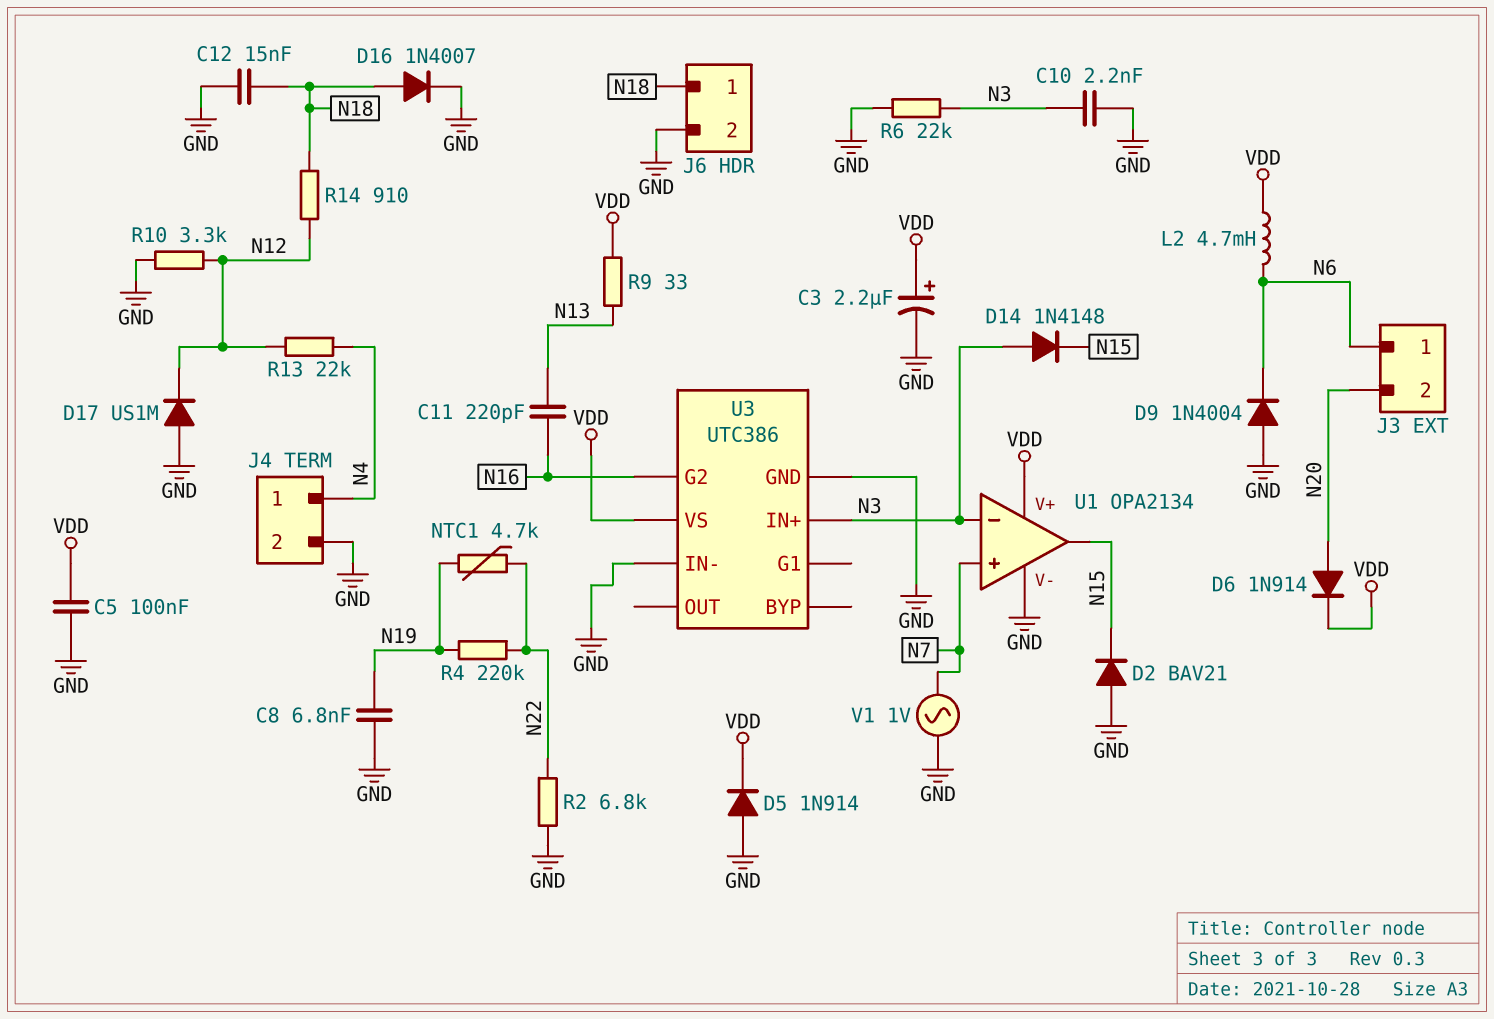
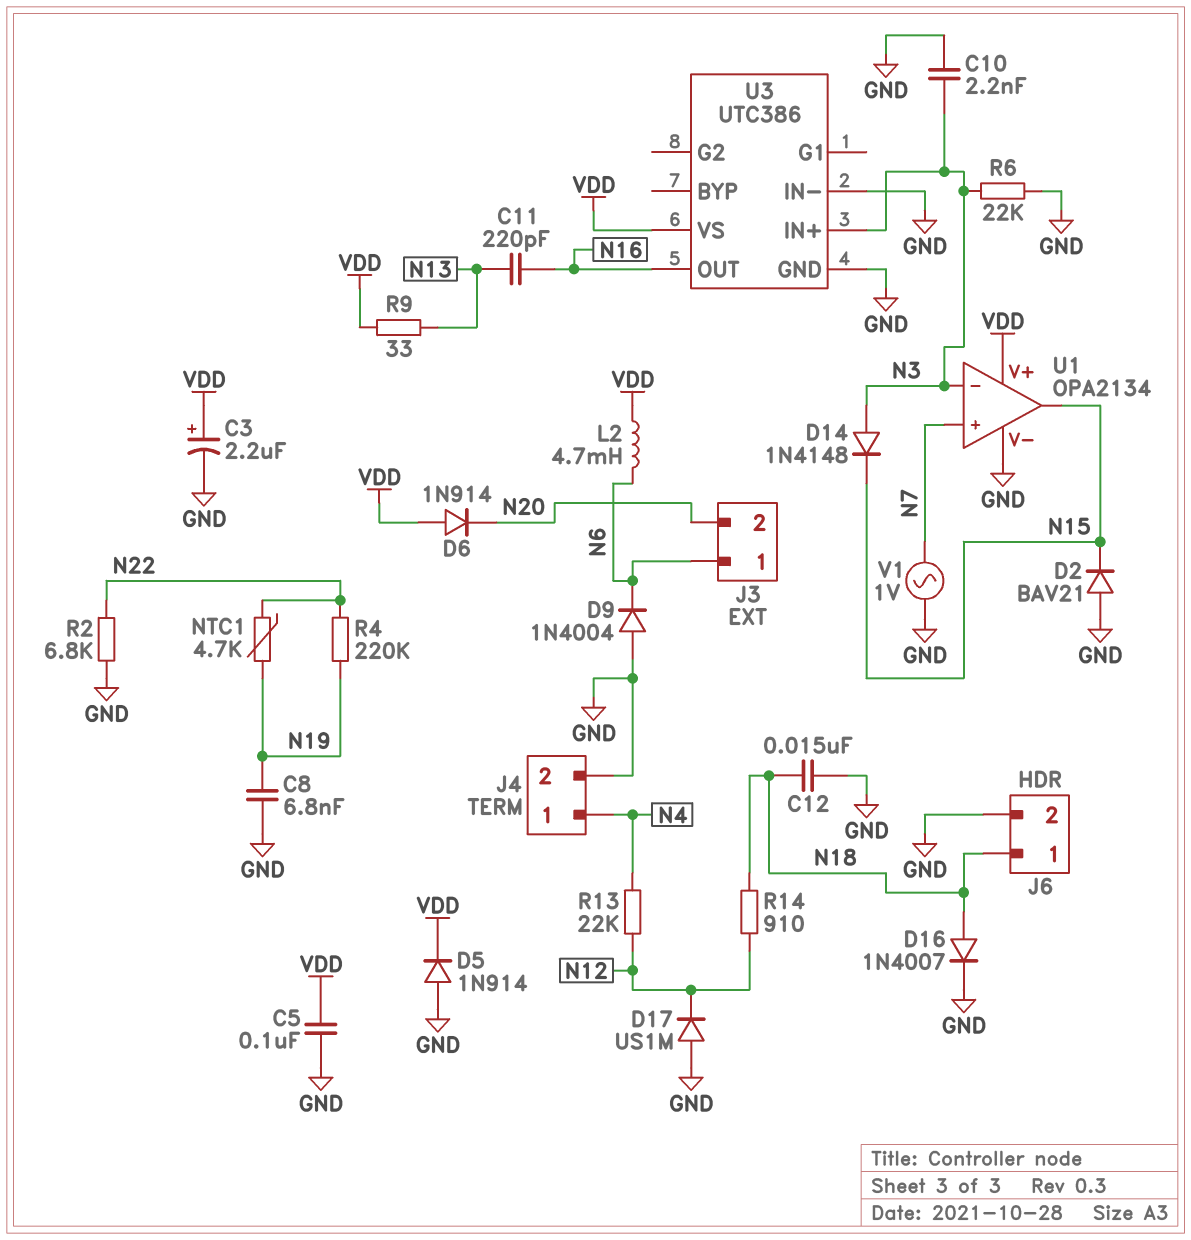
D6: diode 1N914 (A N20, K VDD) -> diode 1N914 (A VDD, K N20)
R10: 3.3k (GND, N12) -> none
U3 pin G2: N16 -> none
U3 pin OUT: none -> N16

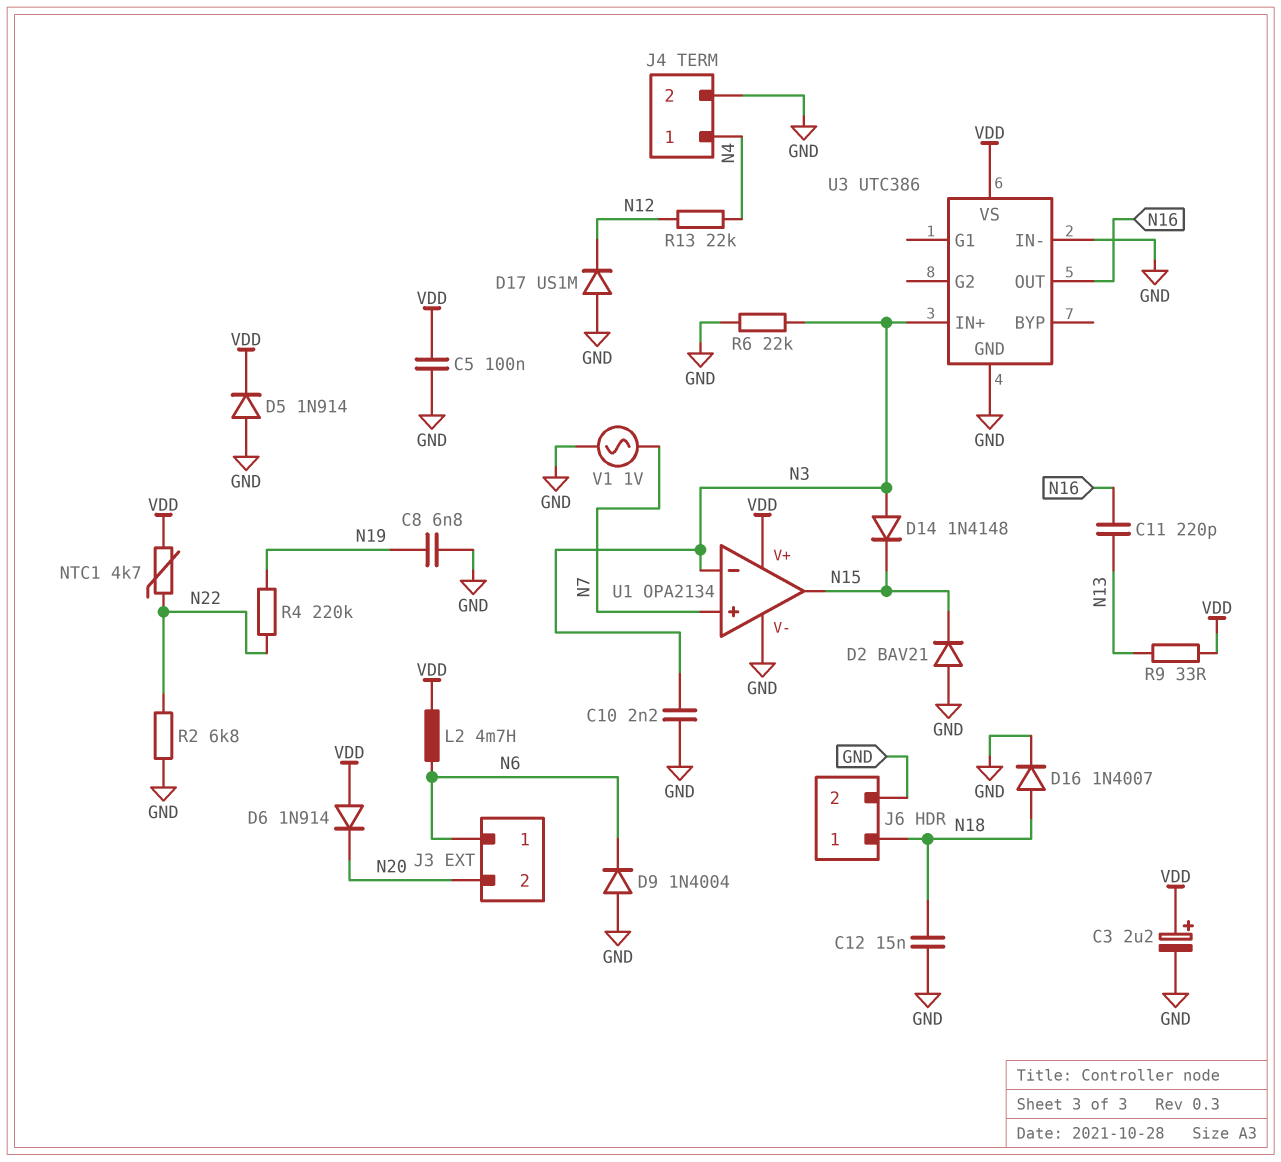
NTC1: 4.7k (N19, N22) -> 4.7k (N22, VDD)
R14: 910 (N12, N18) -> none

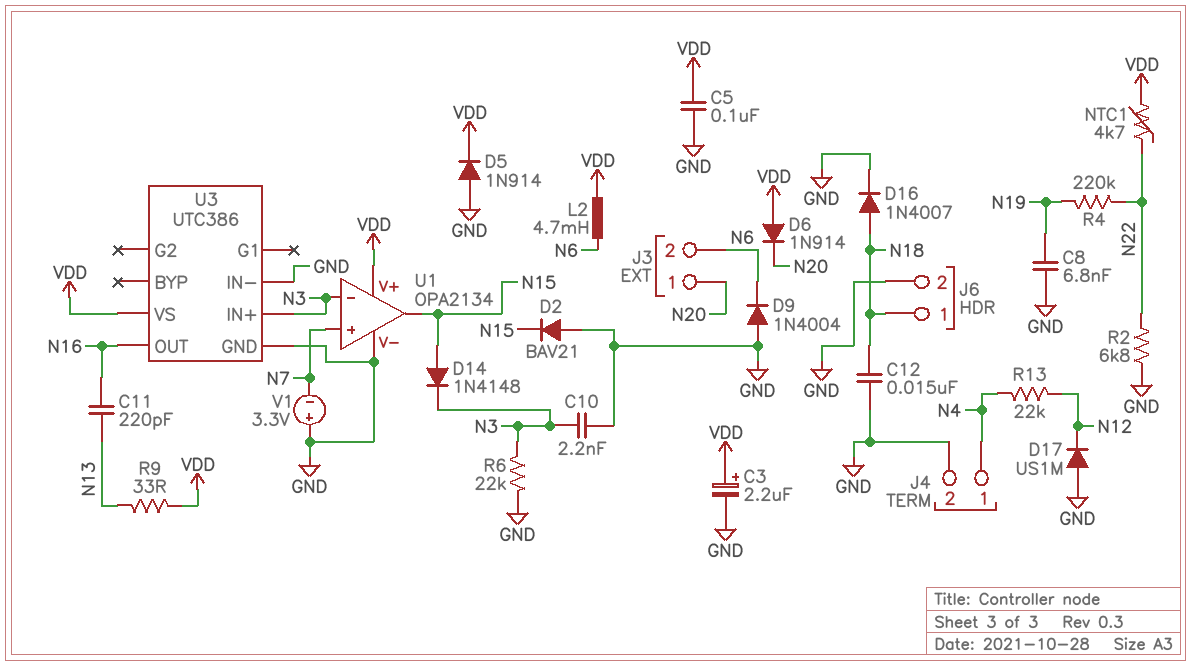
D14: diode 1N4148 (A N3, K N15) -> diode 1N4148 (A N15, K N3)
J3 pin 1: N6 -> N20
J3 pin 2: N20 -> N6
V1: AC 1V (GND, N7) -> 3.3V (plus GND, minus N7)

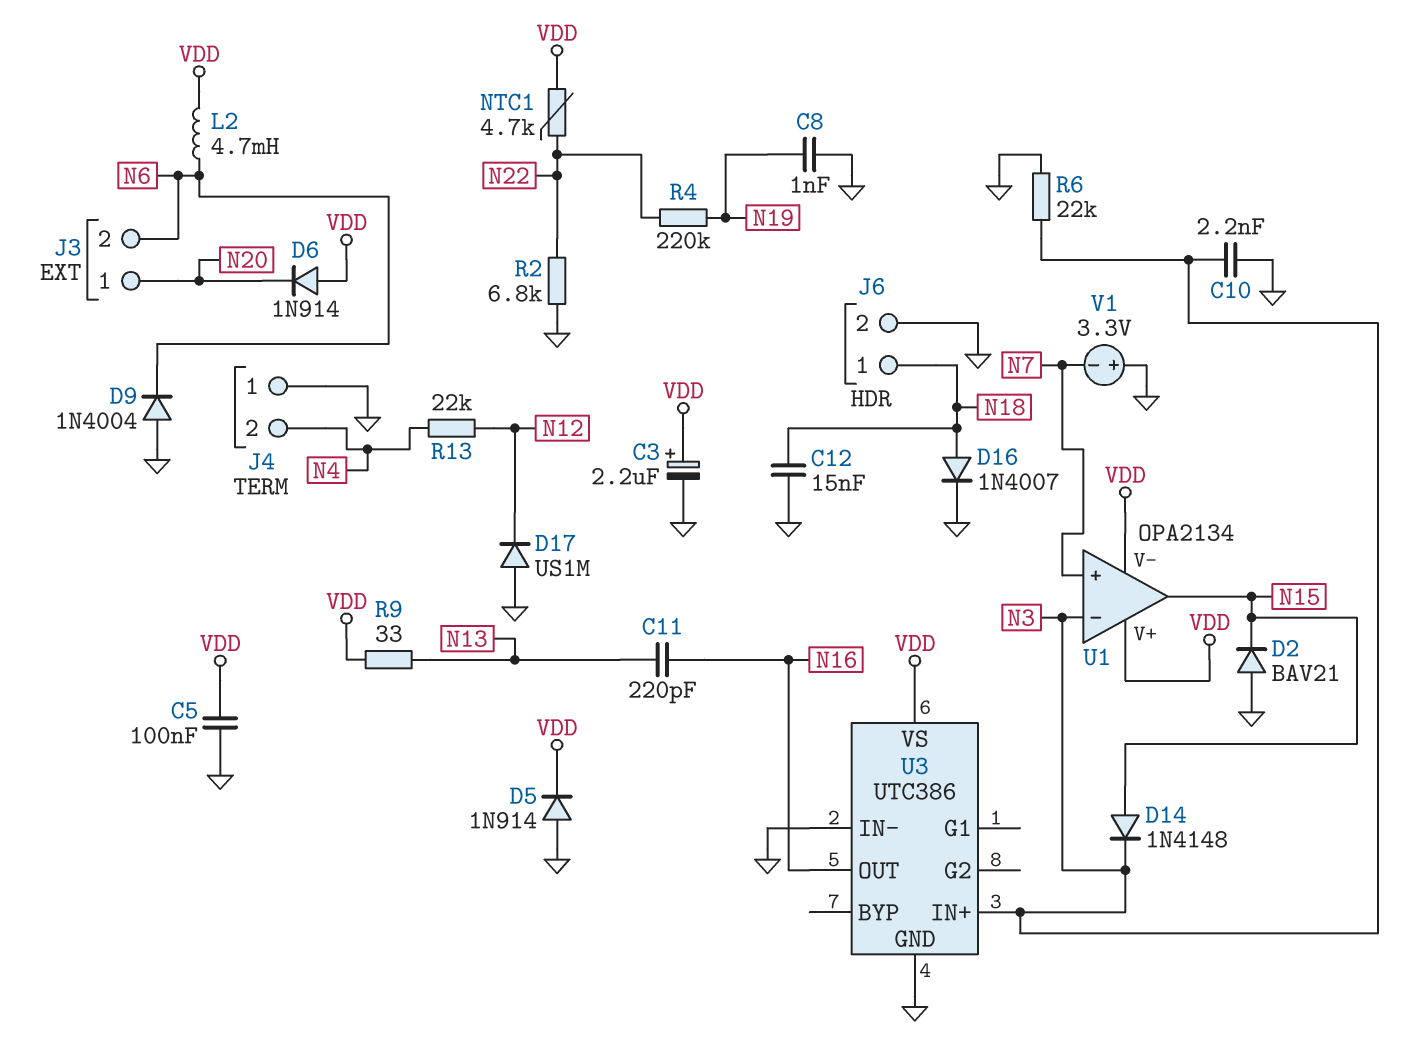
C8: 6.8nF (GND, N19) -> 1nF (GND, N19)
J4 pin 1: N4 -> GND
J4 pin 2: GND -> N4
U1 pin V-: GND -> VDD

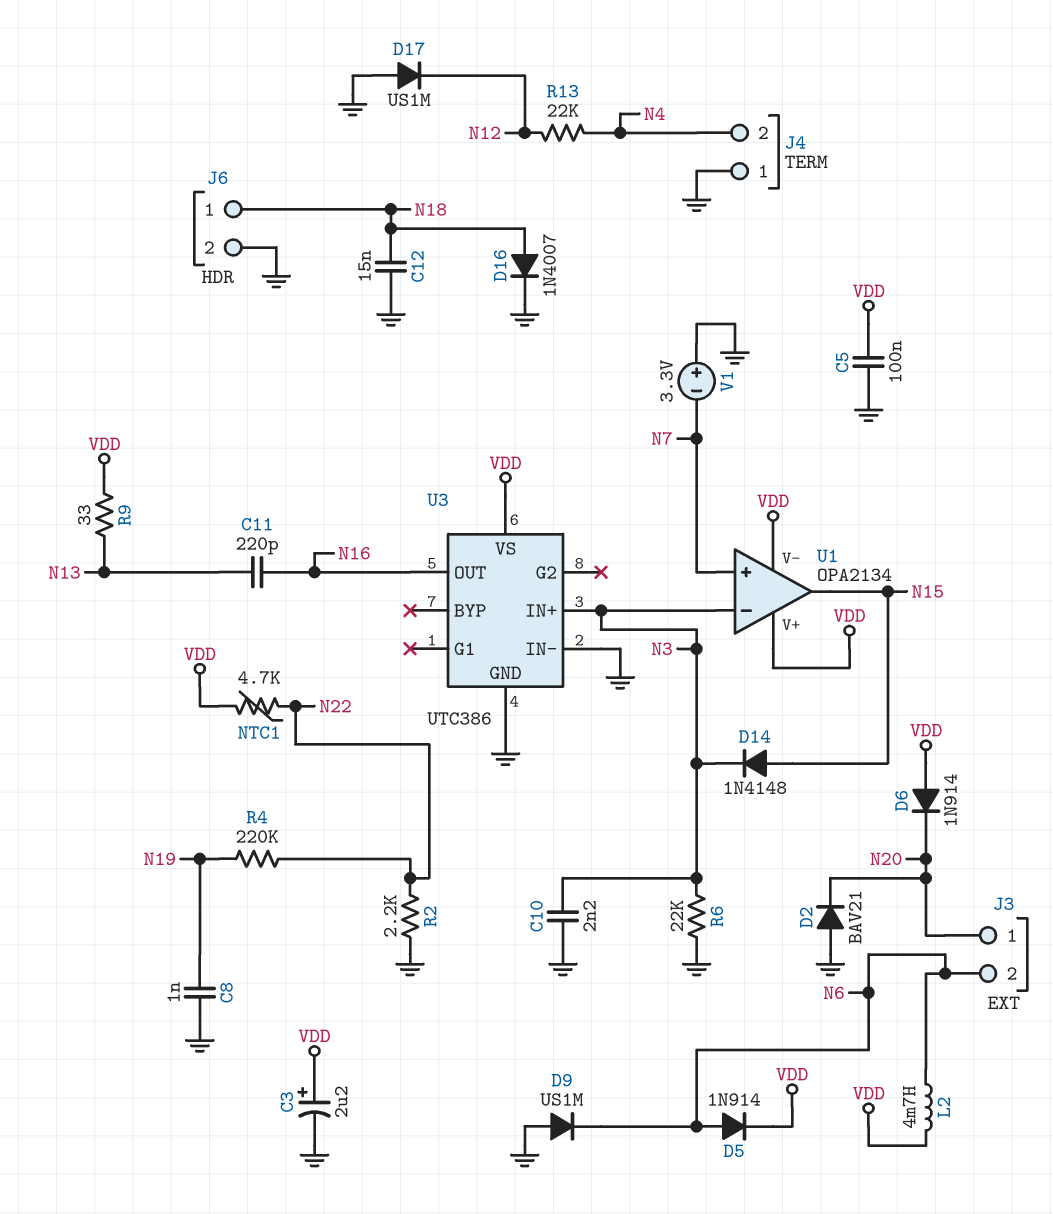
D2: diode BAV21 (A GND, K N15) -> diode BAV21 (A GND, K N20)
D5: diode 1N914 (A GND, K VDD) -> diode 1N914 (A N6, K VDD)
D9: diode 1N4004 (A GND, K N6) -> diode US1M (A GND, K N6)
R2: 6.8k (GND, N22) -> 2.2k (GND, N22)

